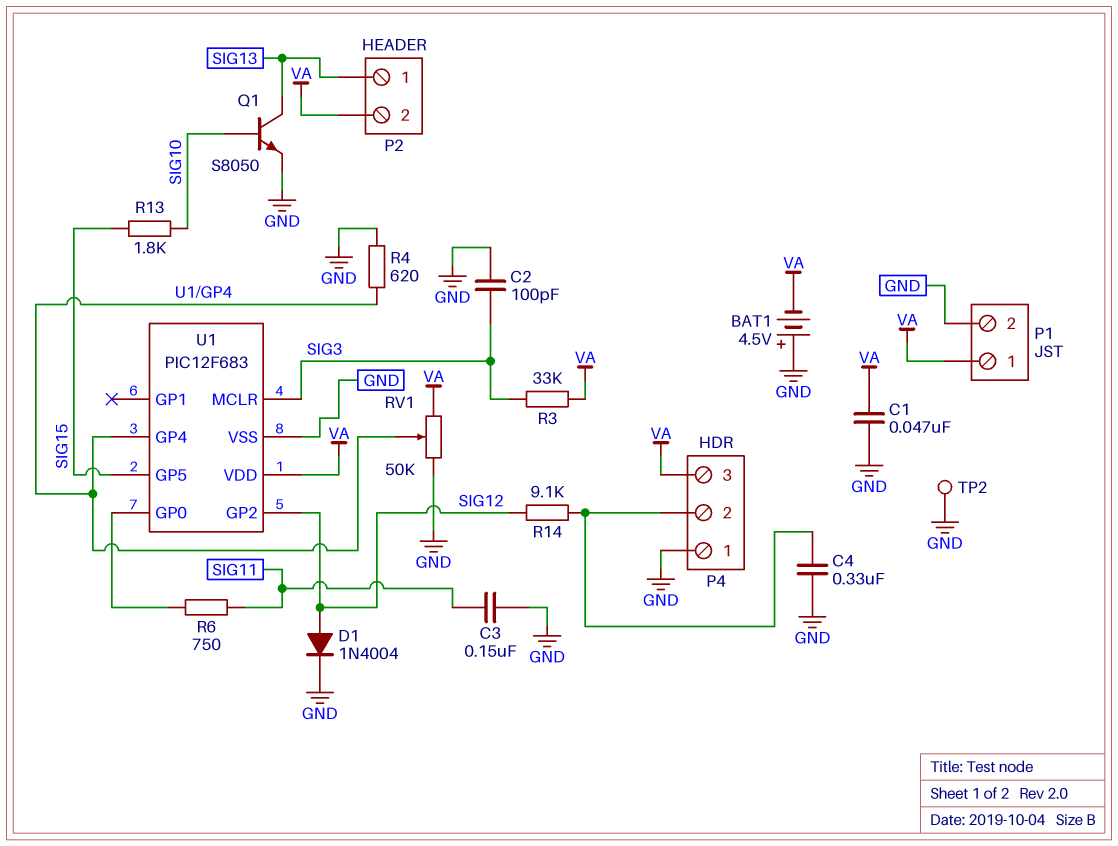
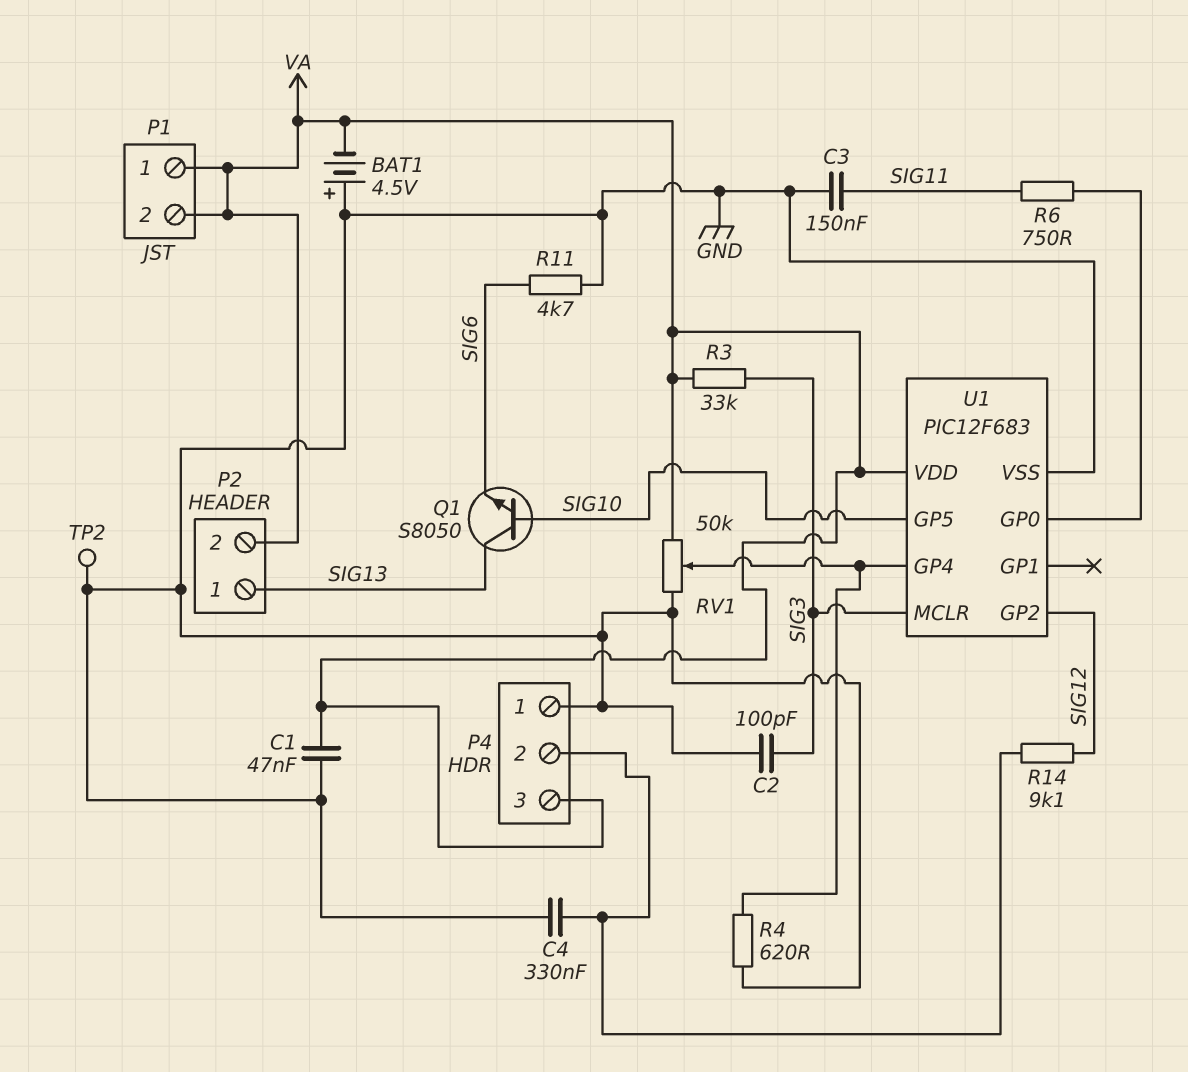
D1: diode 1N4004 (A SIG12, K GND) -> none
P1 pin 2: GND -> VA
Q1: NPN S8050 (B SIG10, C SIG13, E GND) -> NPN S8050 (B SIG10, C SIG13, E SIG6)
R11: none -> 4.7k (GND, SIG6)
R13: 1.8k (SIG10, SIG15) -> none
U1 pin GP5: SIG15 -> SIG10

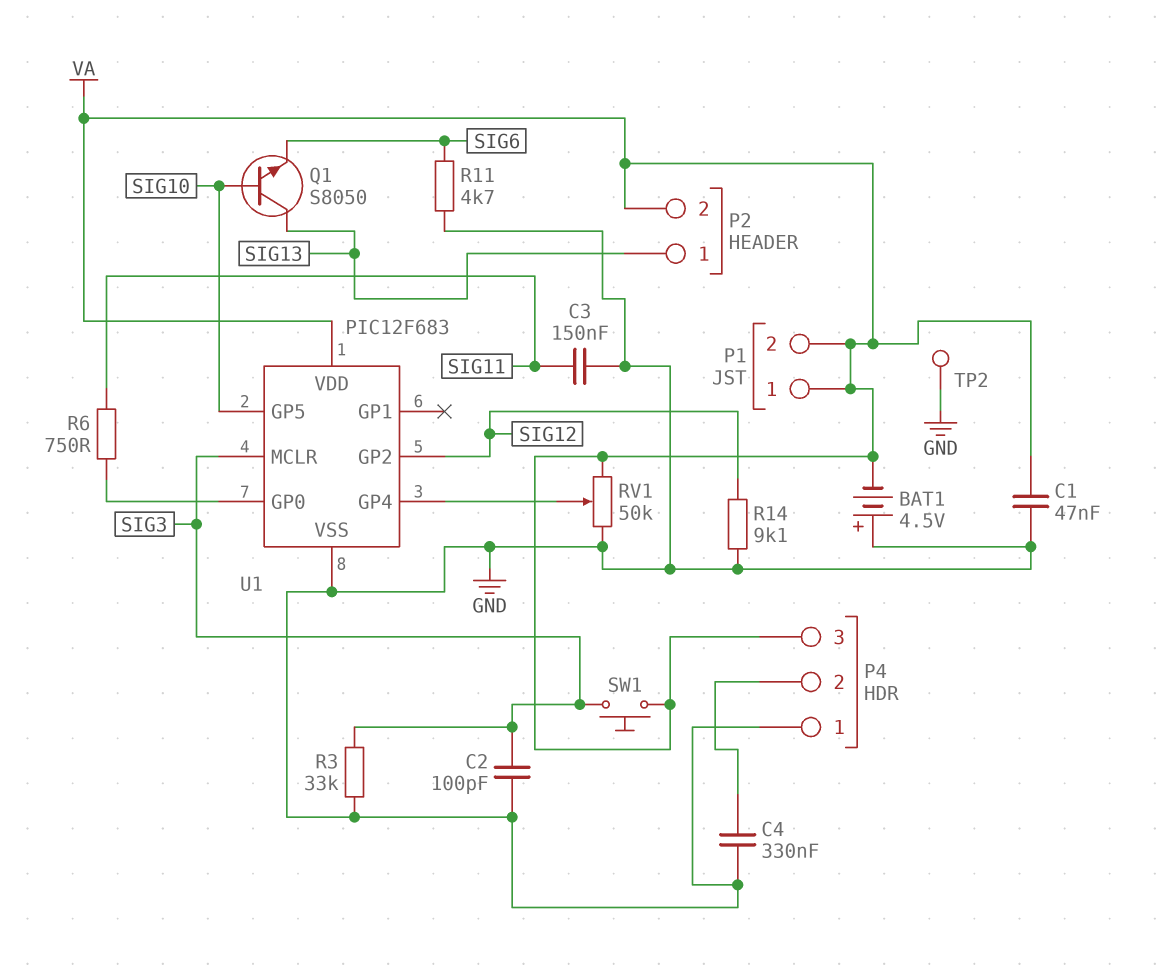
R3: 33k (SIG3, VA) -> 33k (GND, SIG3)
R4: 620 (GND, U1/GP4) -> none
R14: 9.1k (P4/2, SIG12) -> 9.1k (GND, SIG12)
SW1: none -> button (SIG3, VA)

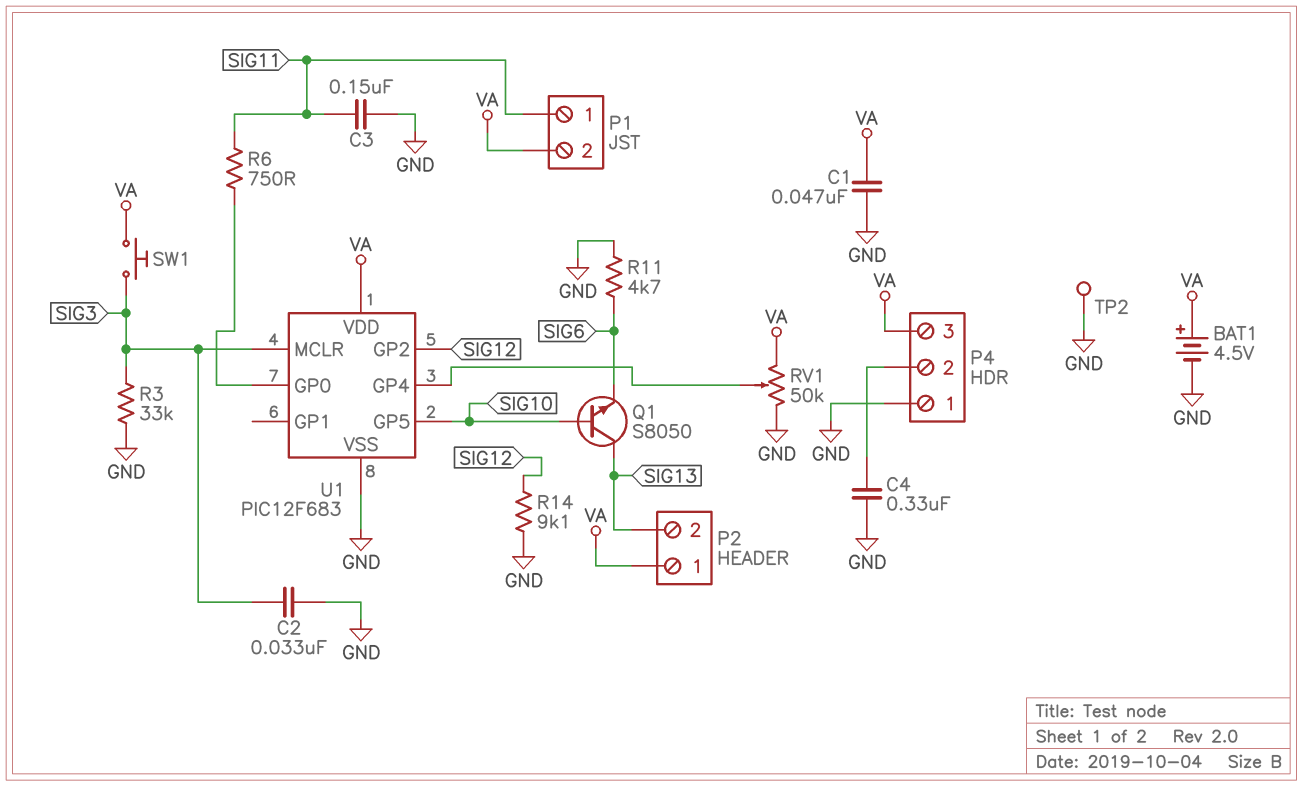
BAT1: 4.5V (plus GND, minus VA) -> 4.5V (plus VA, minus GND)
C2: 100pF (GND, SIG3) -> 33nF (GND, SIG3)
P1 pin 1: VA -> SIG11
P2 pin 1: SIG13 -> VA
P2 pin 2: VA -> SIG13

